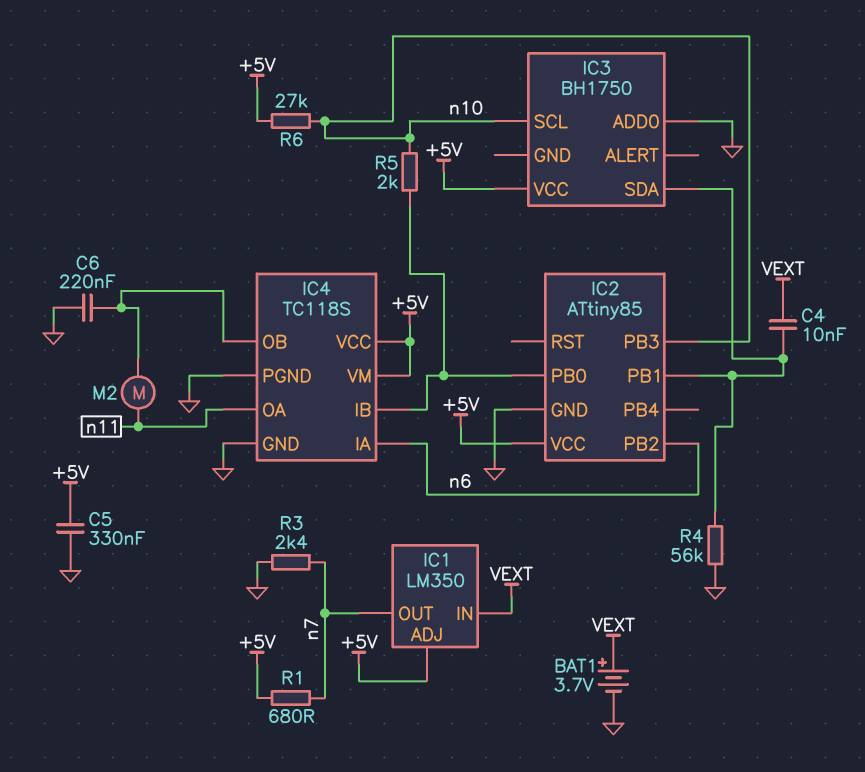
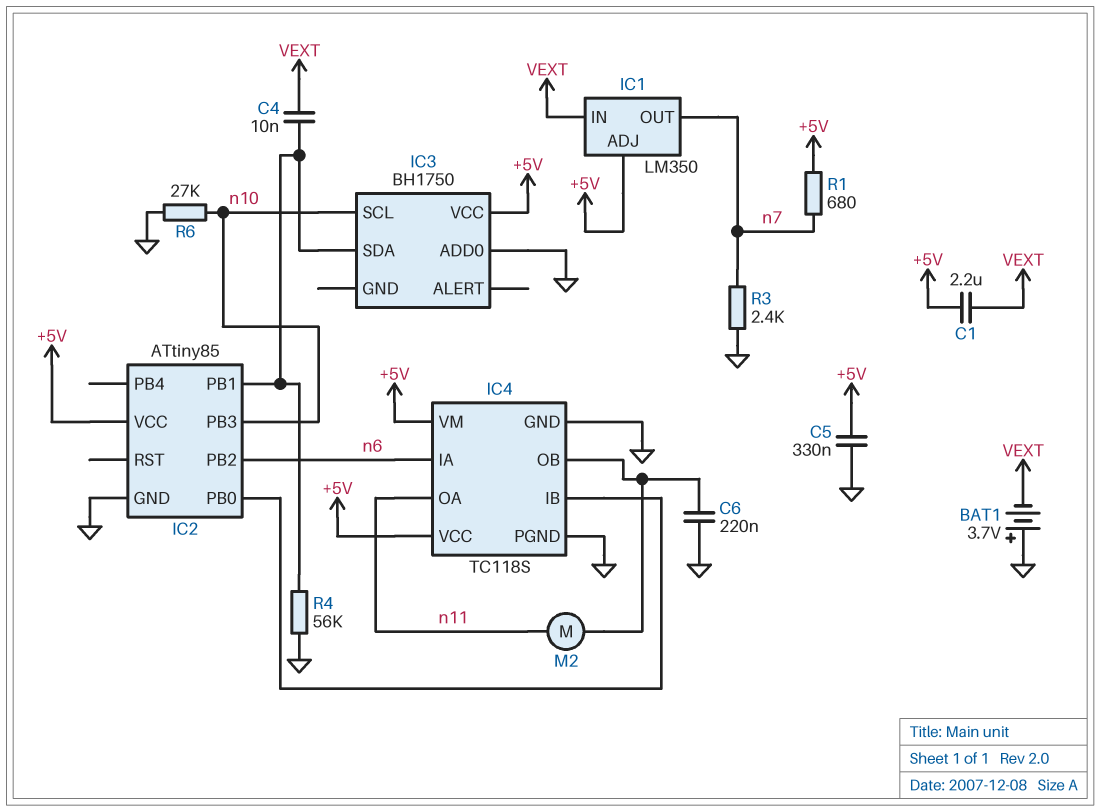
BAT1: 3.7V (plus VEXT, minus GND) -> 3.7V (plus GND, minus VEXT)
C1: none -> 2.2uF (+5V, VEXT)
R5: 2k (IC2/PB0, n10) -> none
R6: 27k (+5V, n10) -> 27k (GND, n10)

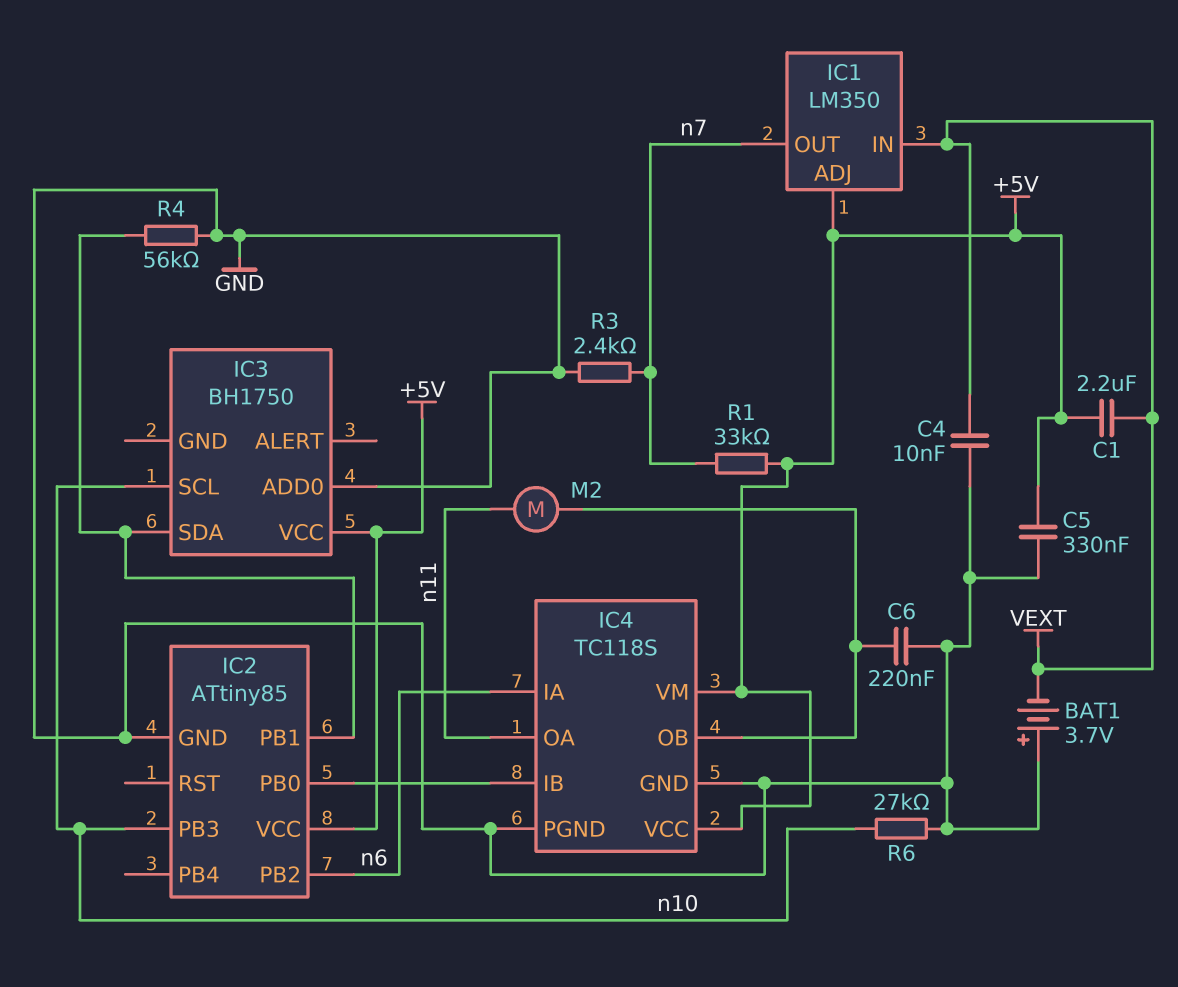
C4: 10nF (IC2/PB1, VEXT) -> 10nF (GND, VEXT)
R1: 680 (+5V, n7) -> 33k (+5V, n7)

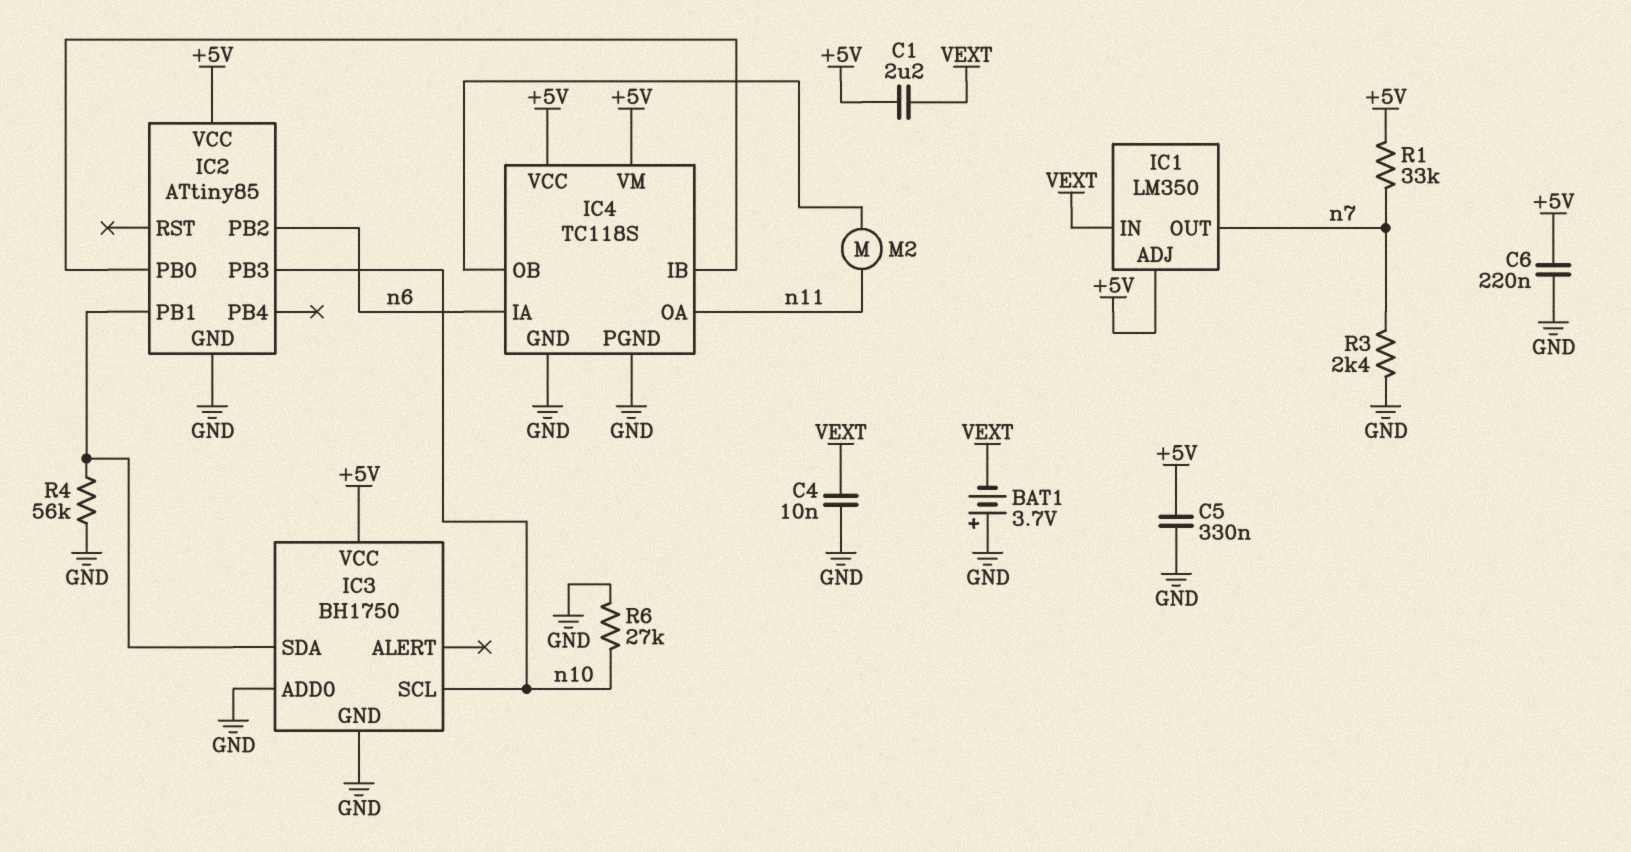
C6: 220nF (GND, IC4/OB) -> 220nF (+5V, GND)
IC3 pin GND: none -> GND

